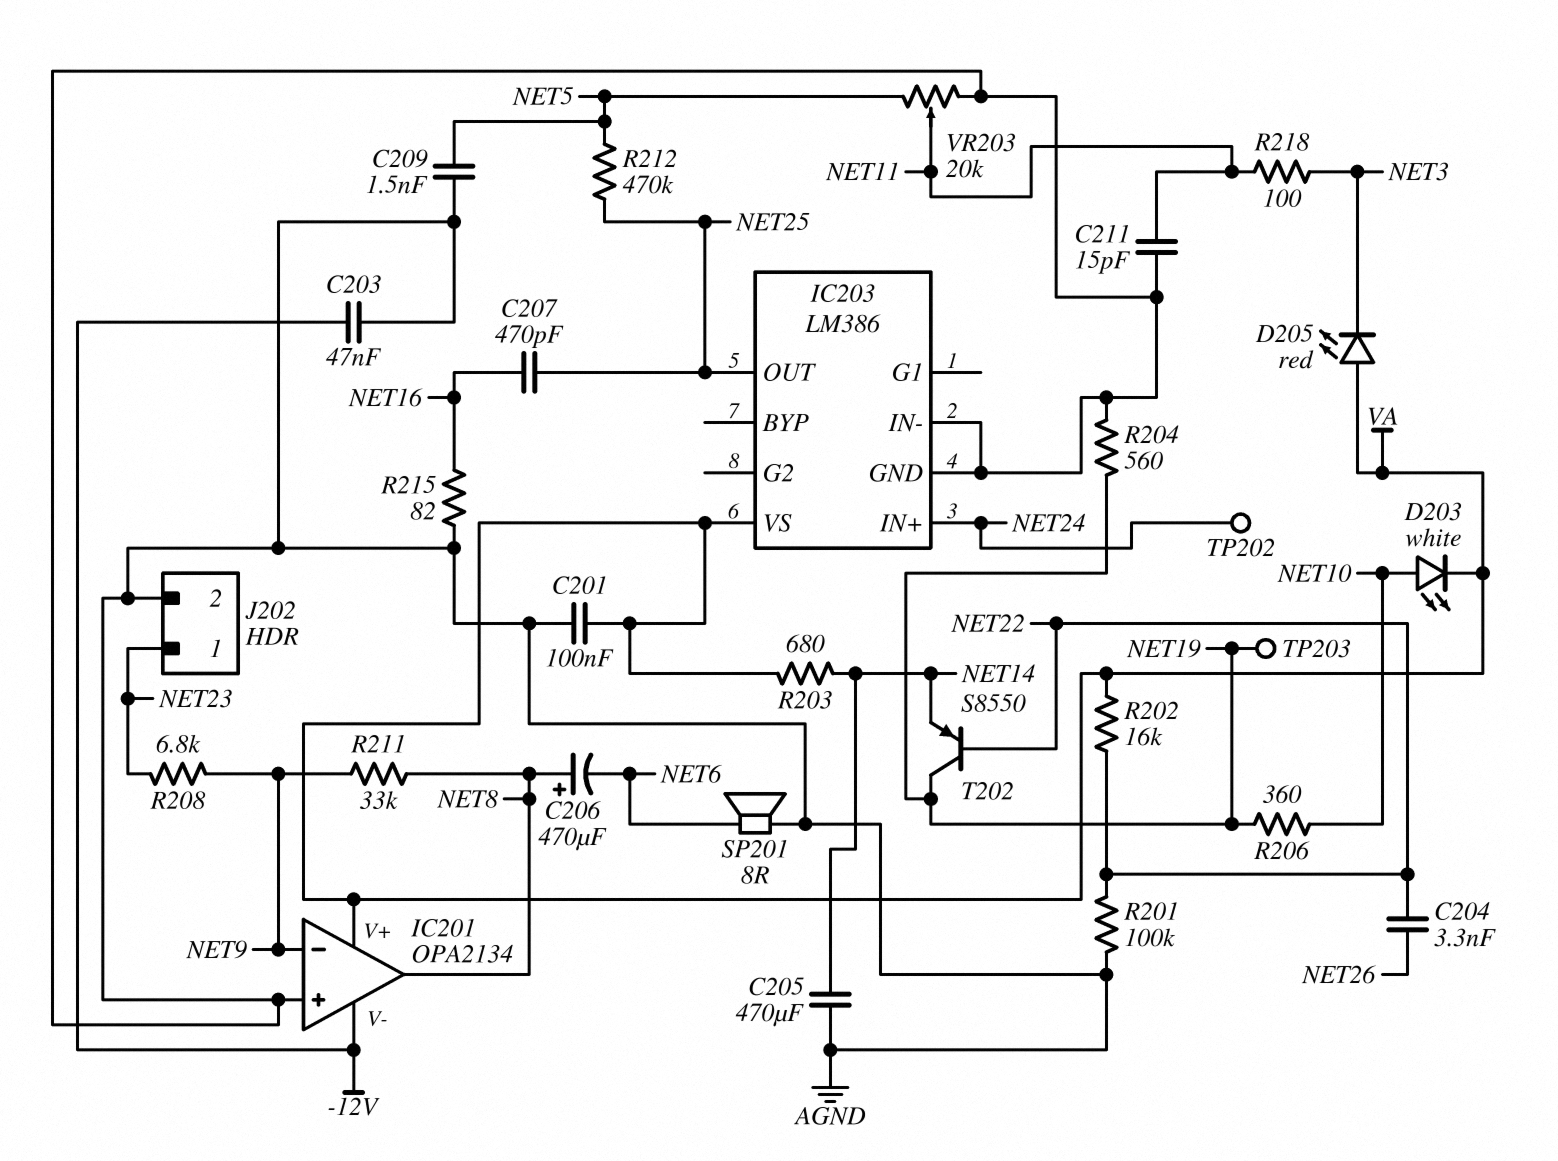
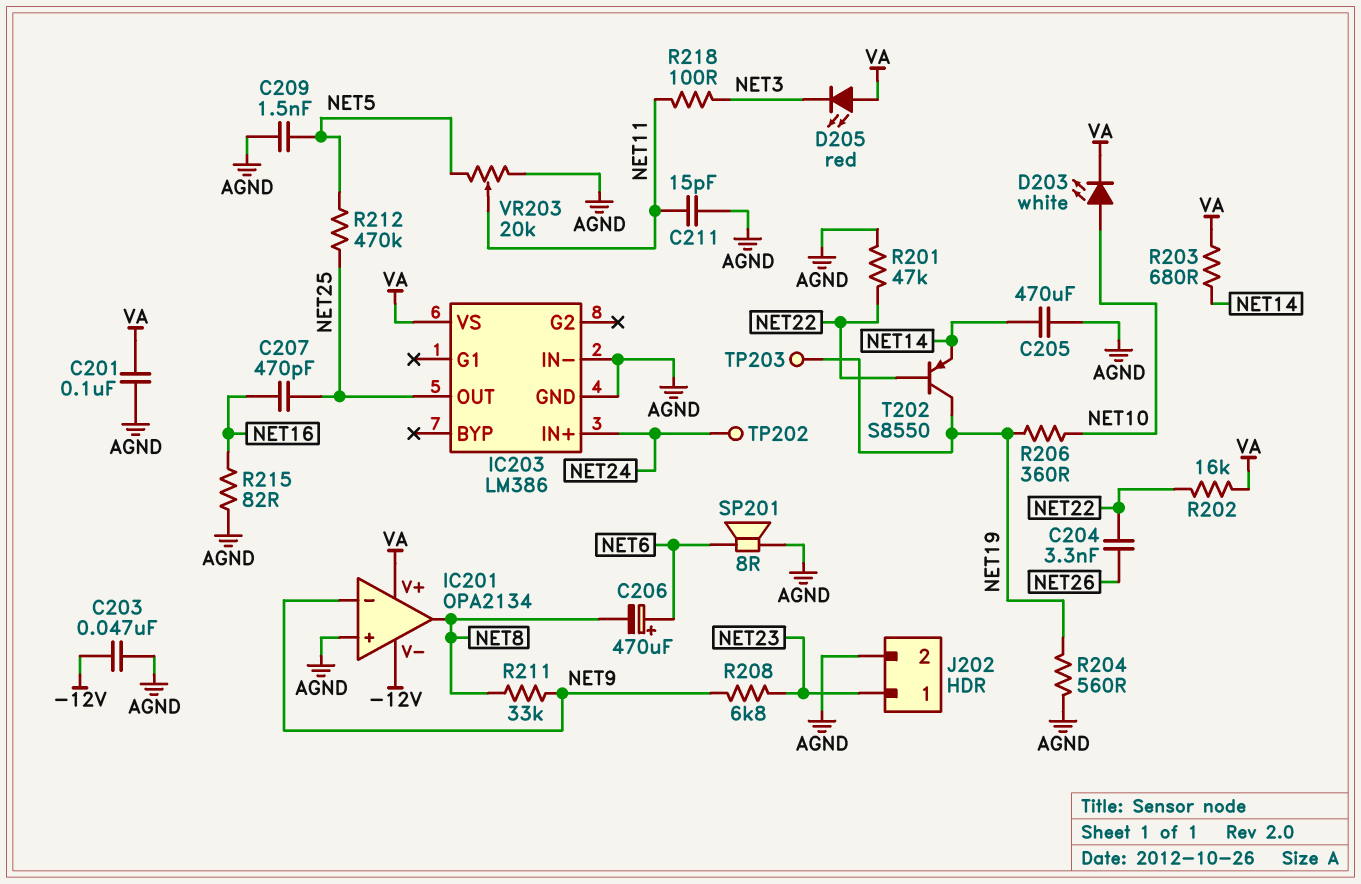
C206: 470uF (plus NET8, minus NET6) -> 470uF (plus NET6, minus NET8)
R201: 100k (AGND, NET22) -> 47k (AGND, NET22)

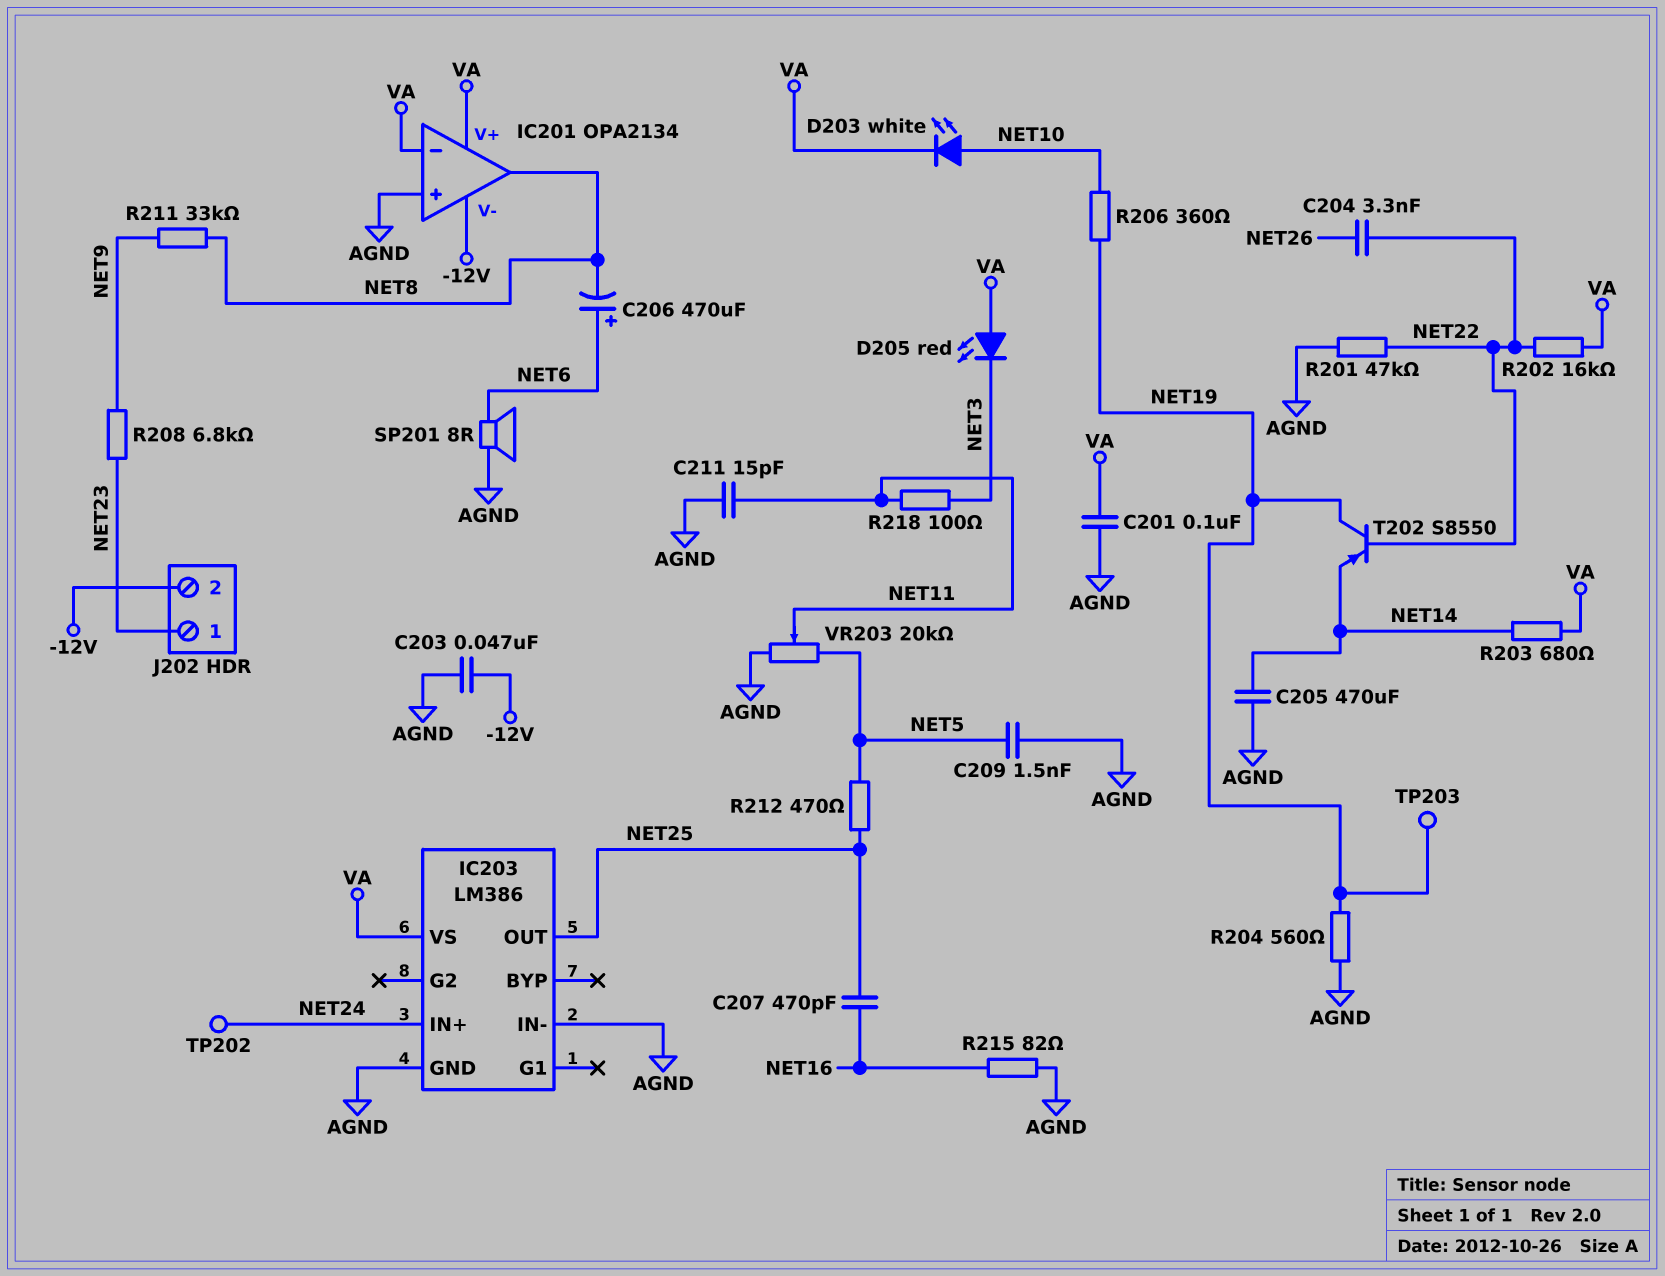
IC201 pin in-: NET9 -> VA
J202 pin 2: AGND -> -12V
R212: 470k (NET5, NET25) -> 470 (NET5, NET25)

